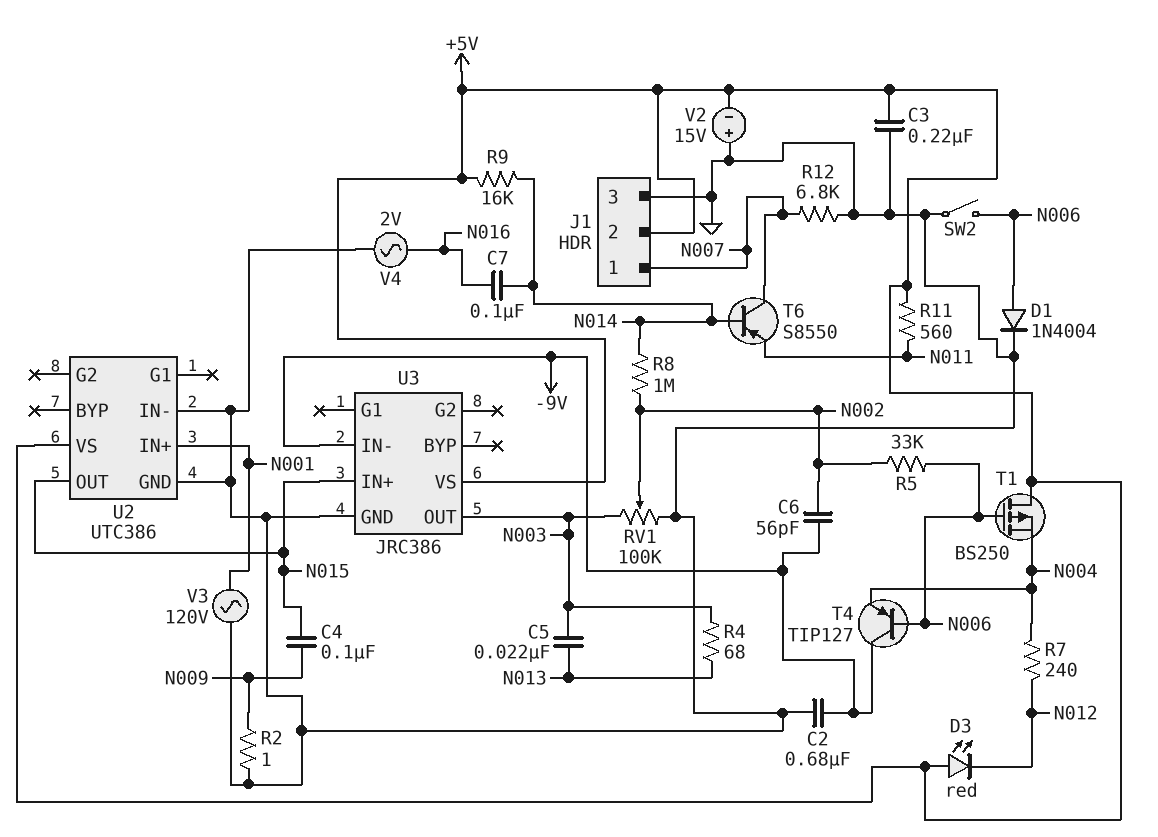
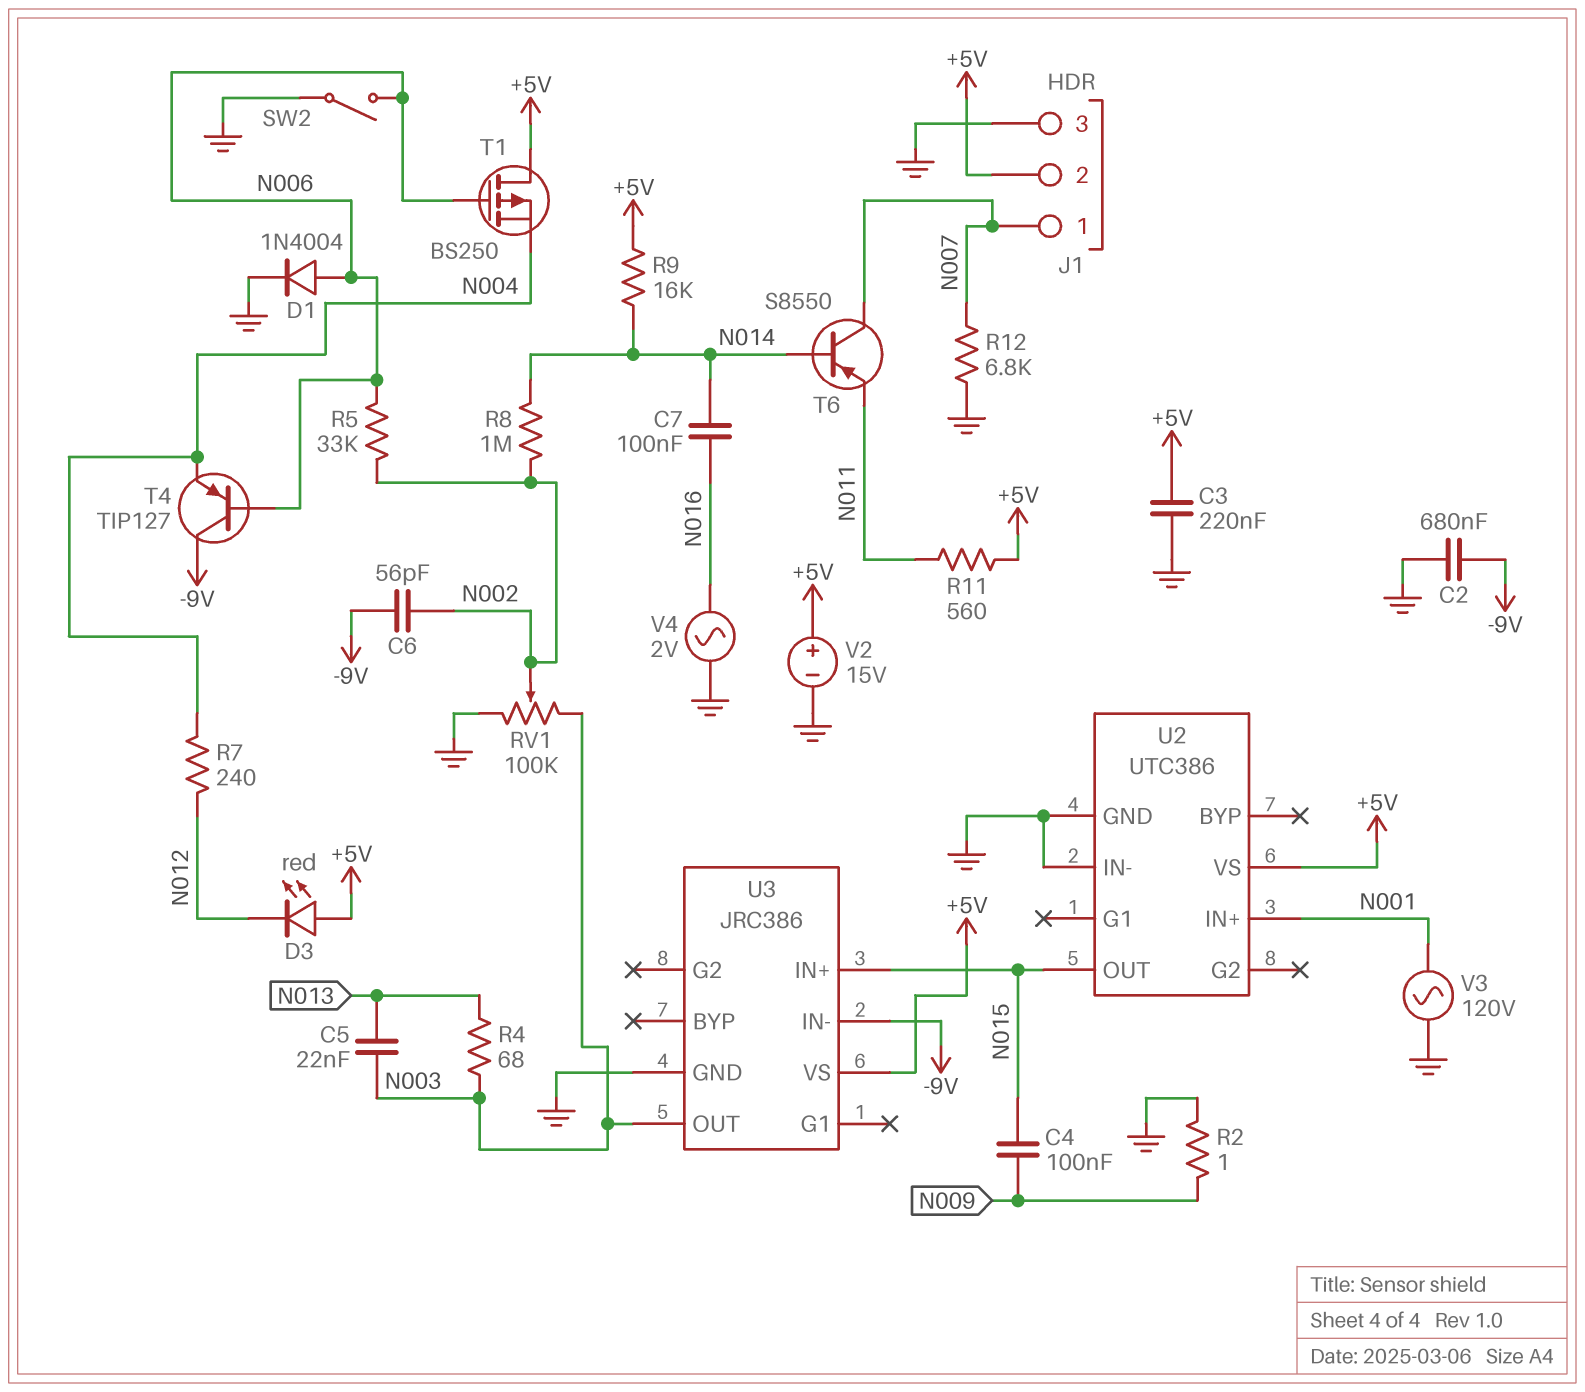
V2: 15V (plus GND, minus +5V) -> 15V (plus +5V, minus GND)

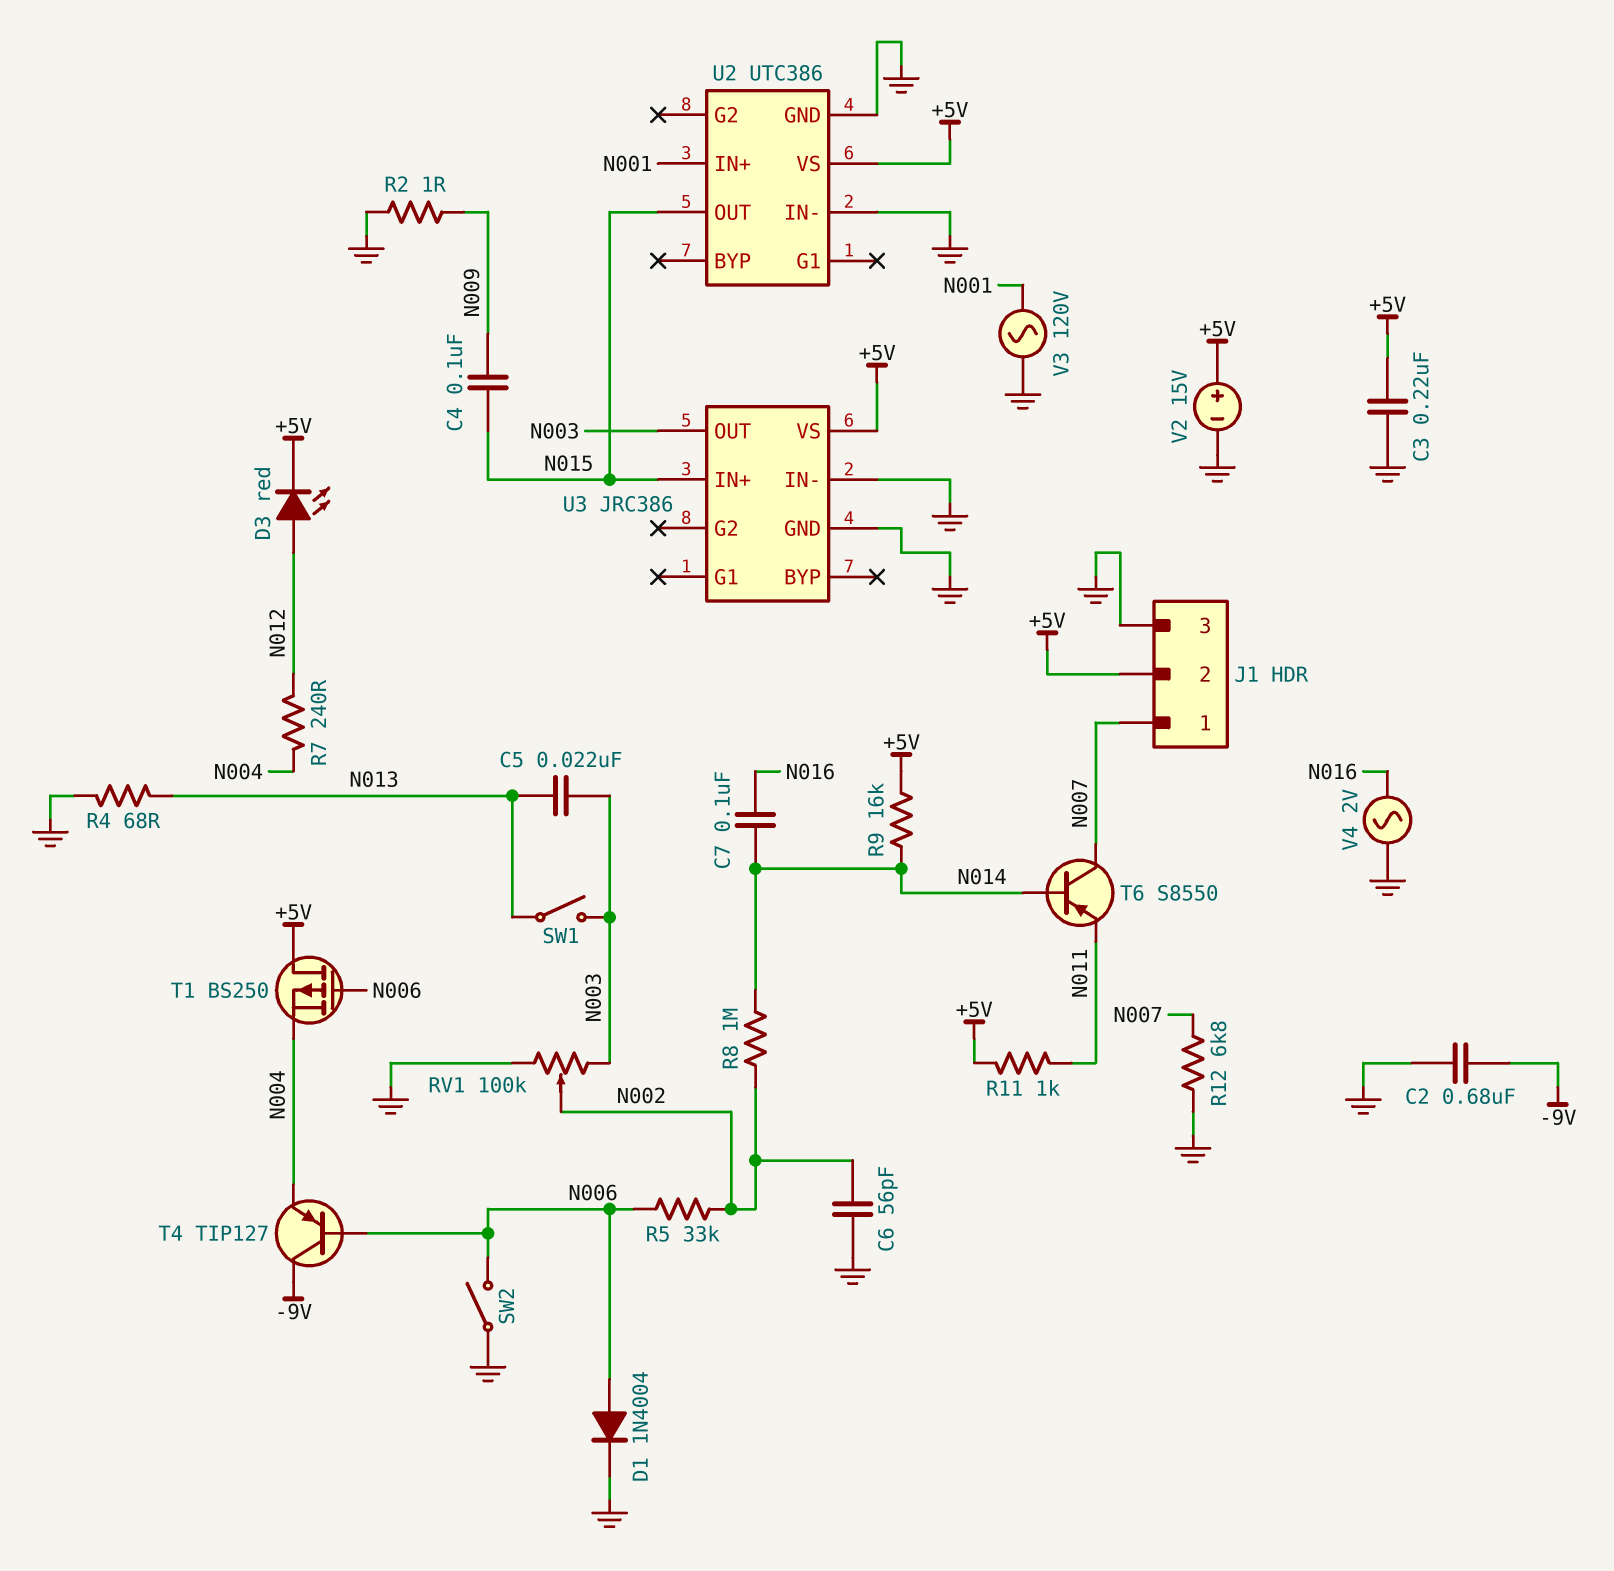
C6: 56pF (-9V, N002) -> 56pF (GND, N002)
D3: LED red (A +5V, K N012) -> LED red (A N012, K +5V)
R4: 68 (N003, N013) -> 68 (GND, N013)
R11: 560 (+5V, N011) -> 1k (+5V, N011)
SW1: none -> switch (N003, N013)
U3 pin IN-: -9V -> GND

